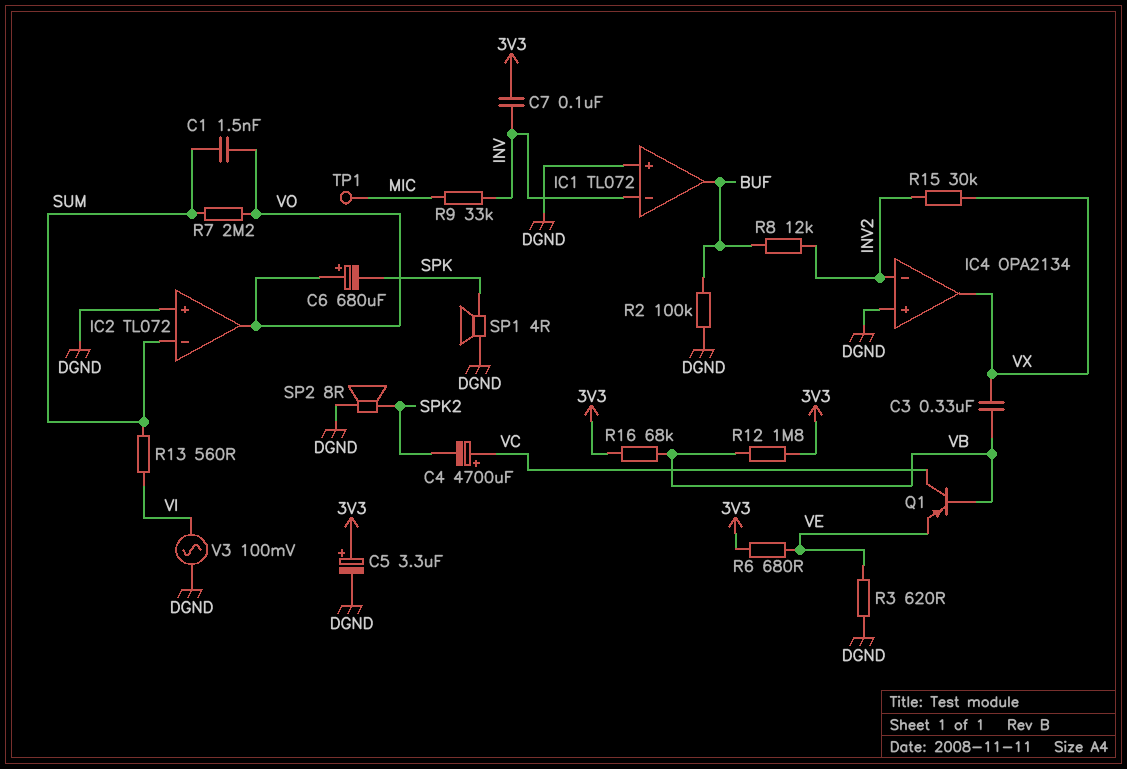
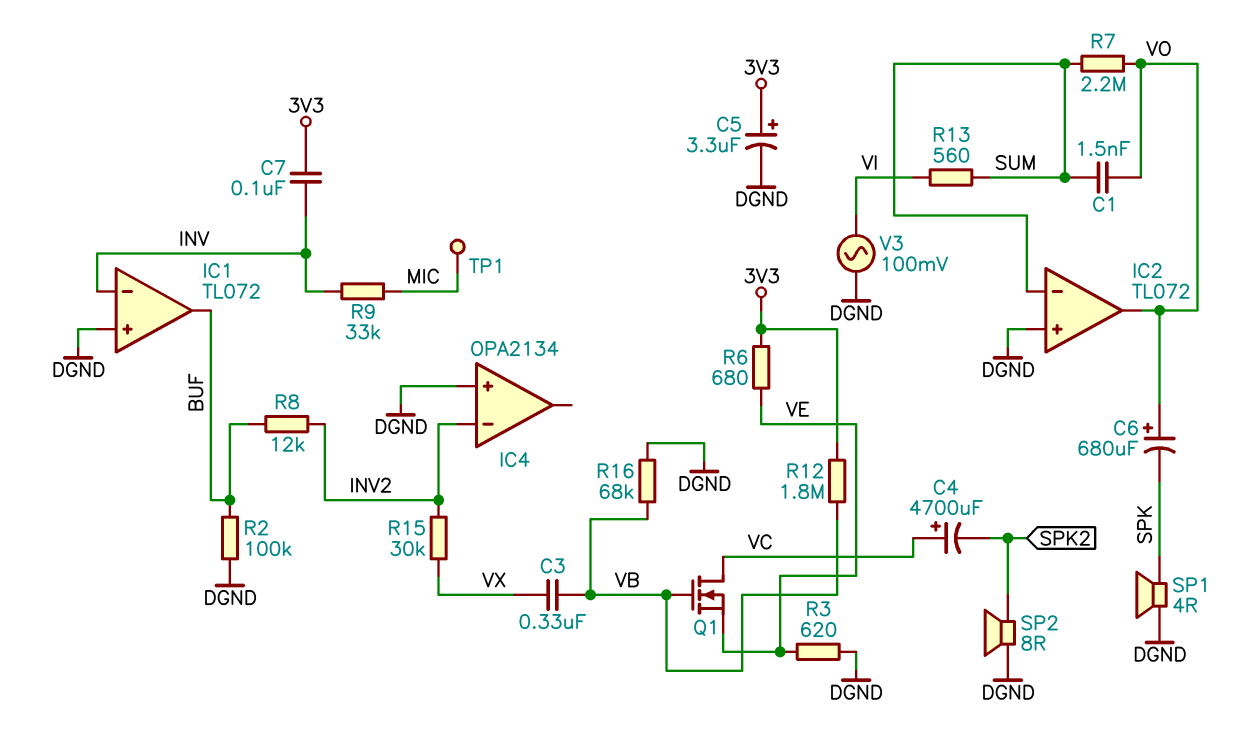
IC4 pin out: VX -> none
Q1: PNP (B VB, C VC, E VE) -> NMOS (G VB, D VC, S VE)
R16: 68k (3V3, VB) -> 68k (DGND, VB)

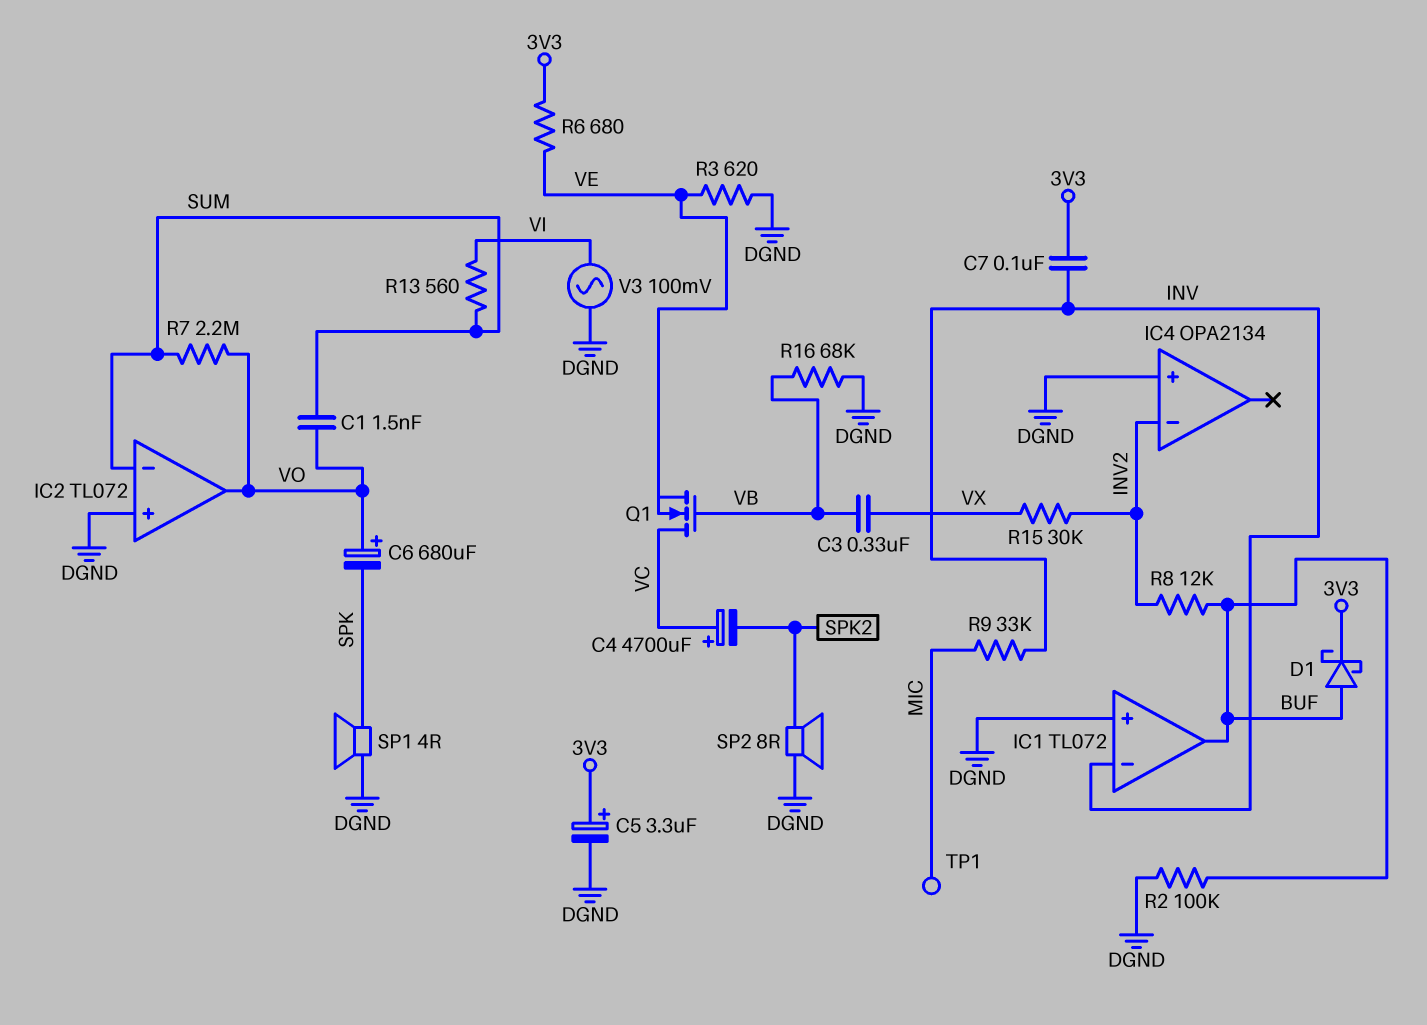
D1: none -> schottky (A BUF, K 3V3)
R12: 1.8M (3V3, VB) -> none

